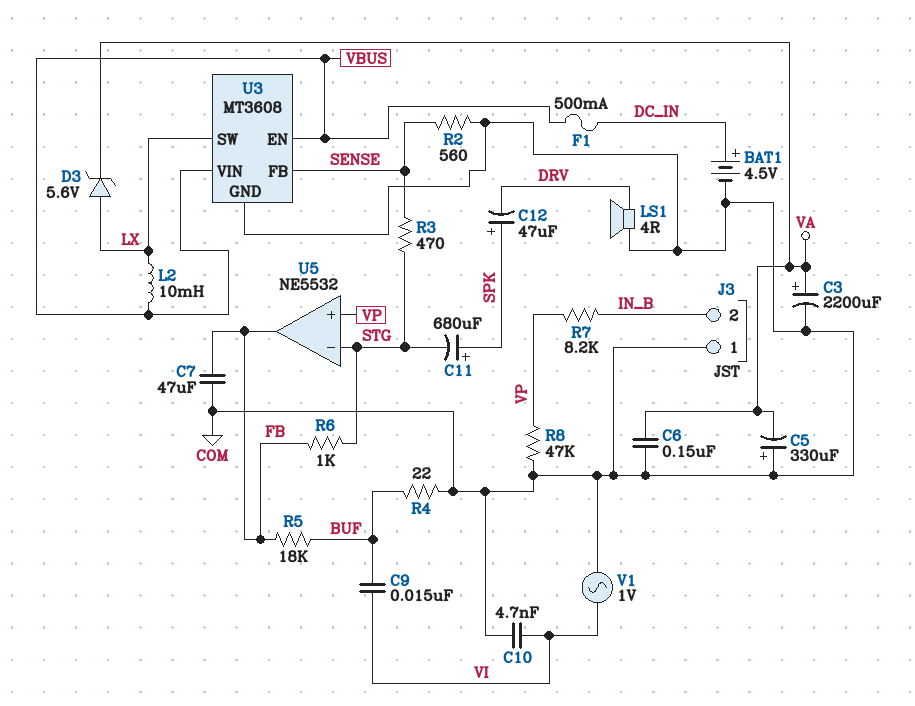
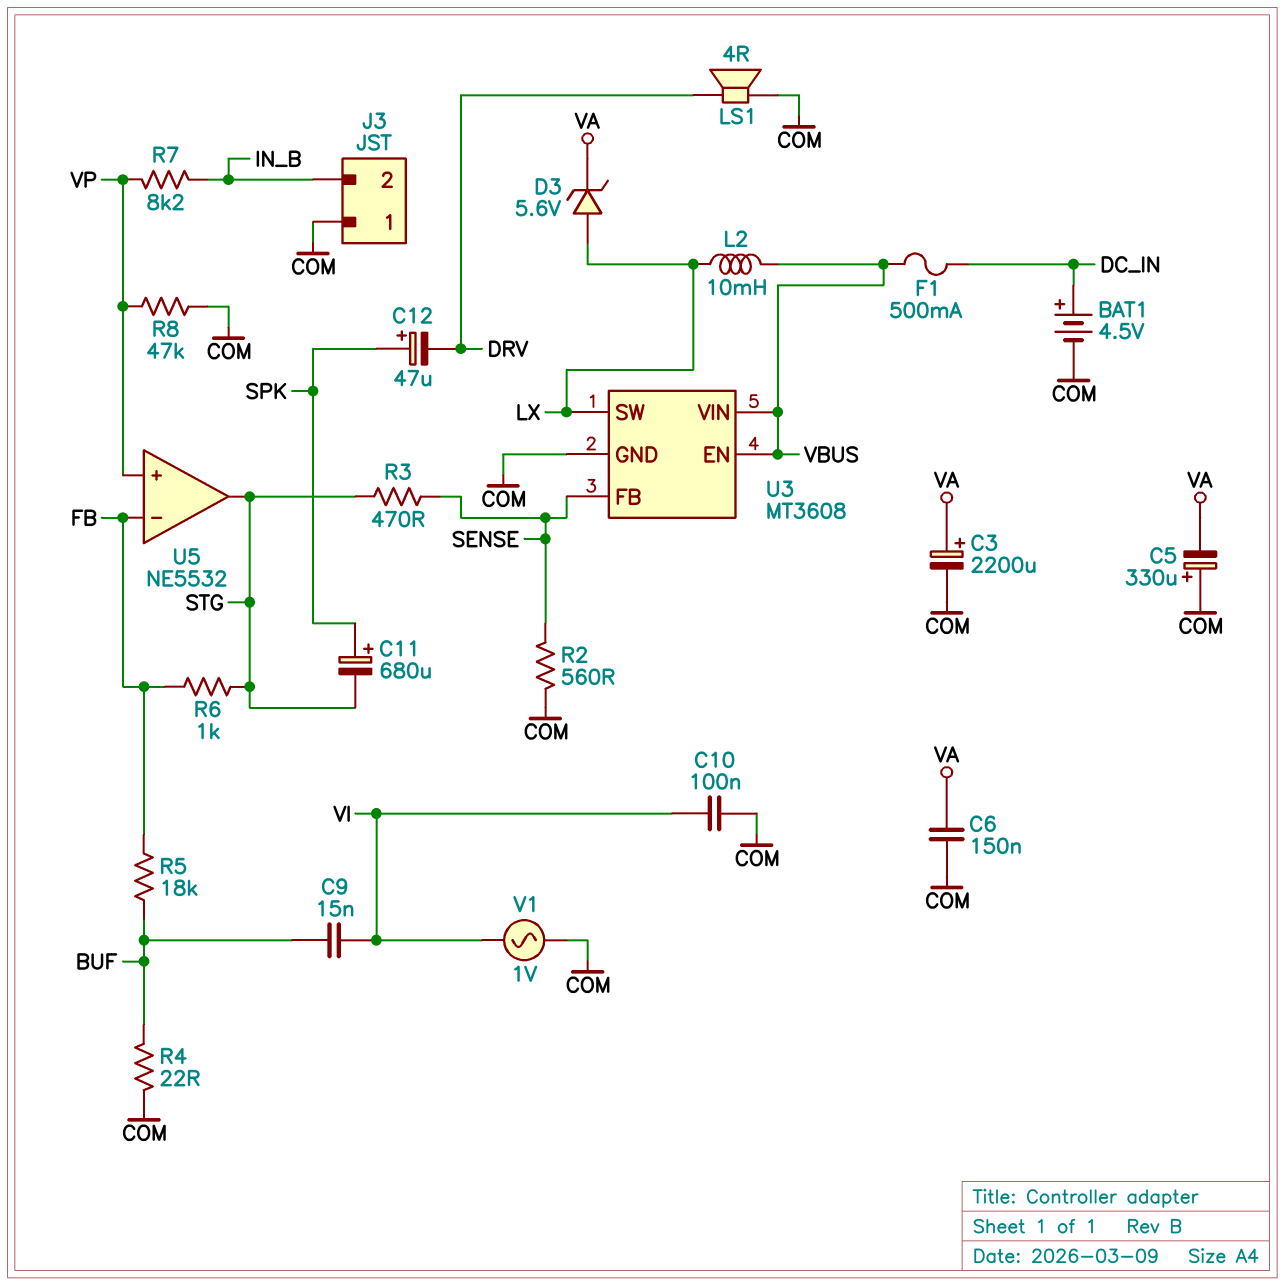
C7: 47uF (COM, FB) -> none
C10: 4.7nF (COM, VI) -> 100nF (COM, VI)
U5 pin in-: STG -> FB
U5 pin out: FB -> STG

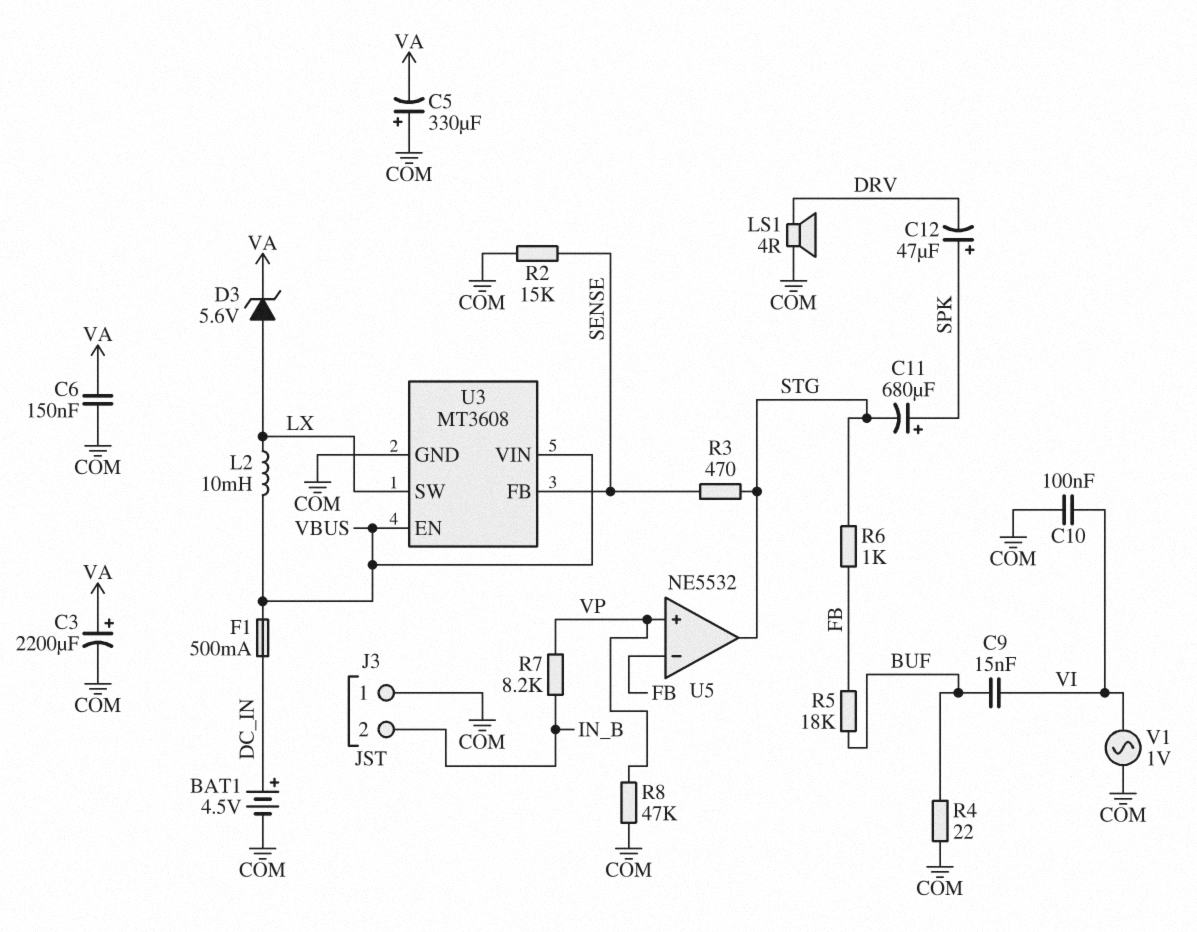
R2: 560 (COM, SENSE) -> 15k (COM, SENSE)

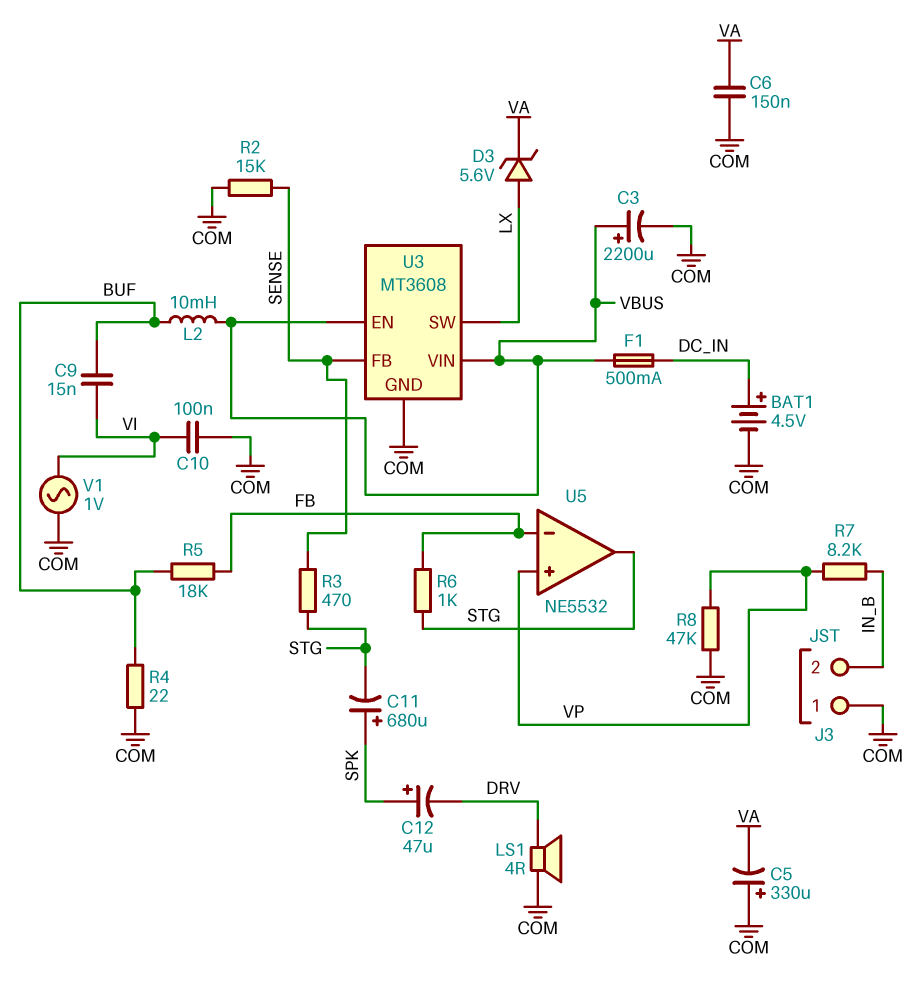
C3: 2200uF (plus VA, minus COM) -> 2200uF (plus VBUS, minus COM)
L2: 10mH (LX, VBUS) -> 10mH (BUF, VBUS)

